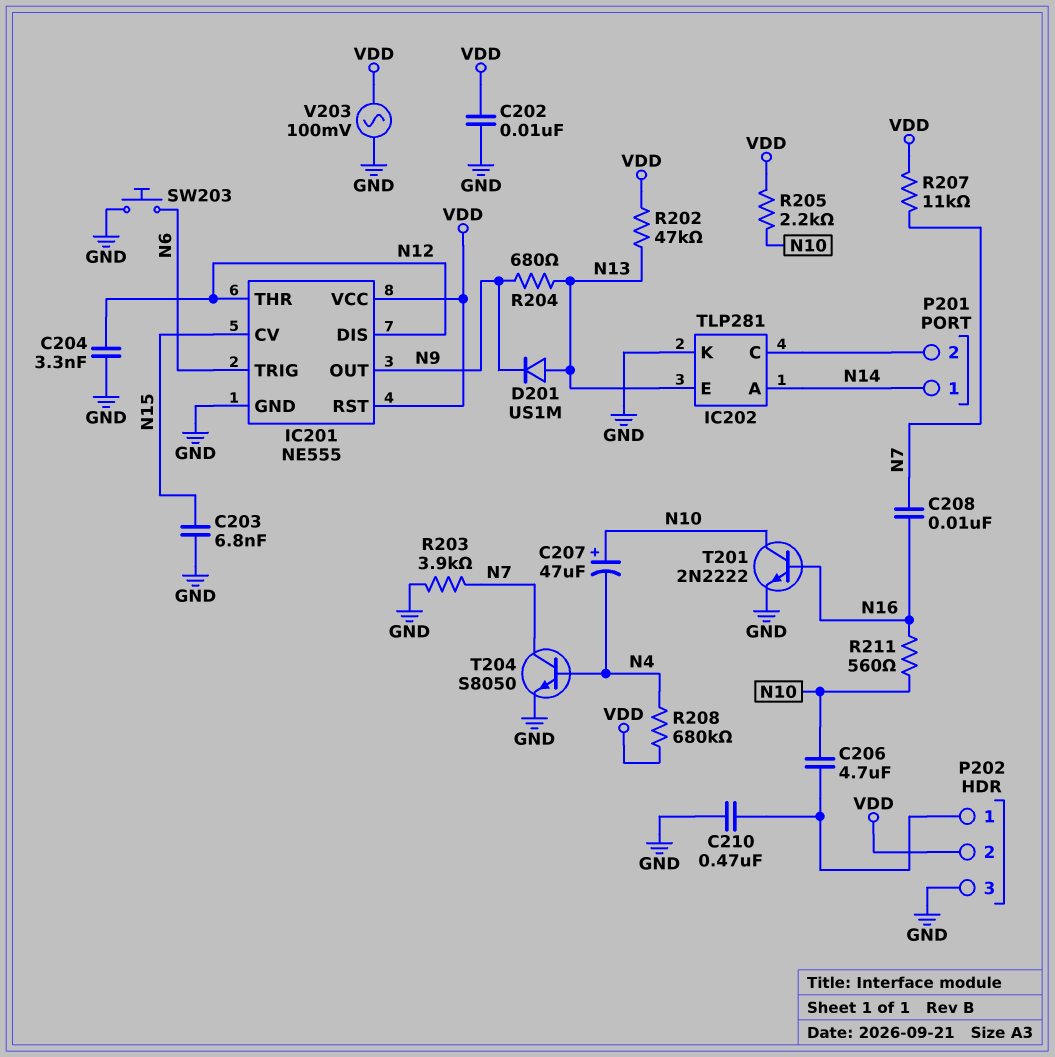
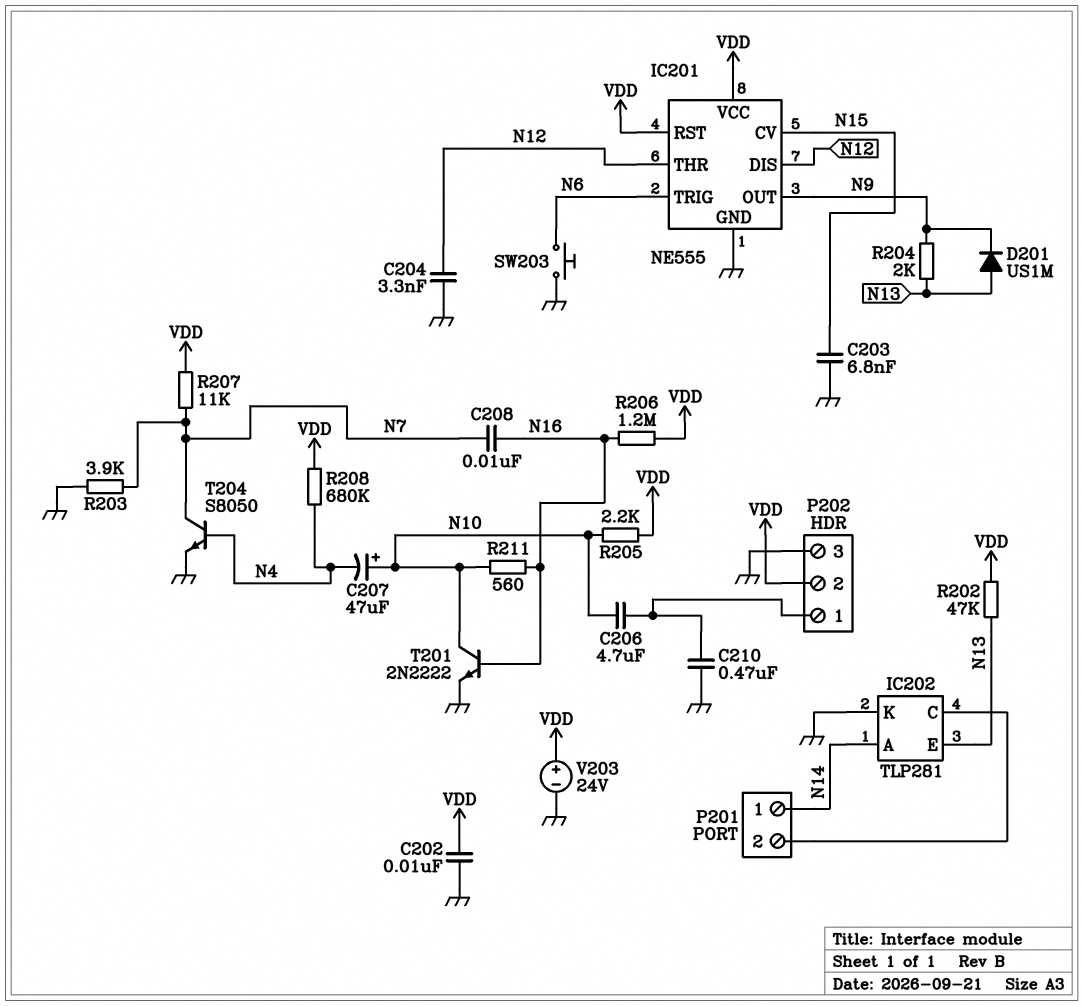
R204: 680 (N9, N13) -> 2k (N9, N13)
R206: none -> 1.2M (N16, VDD)
V203: AC 100mV (GND, VDD) -> 24V (plus VDD, minus GND)

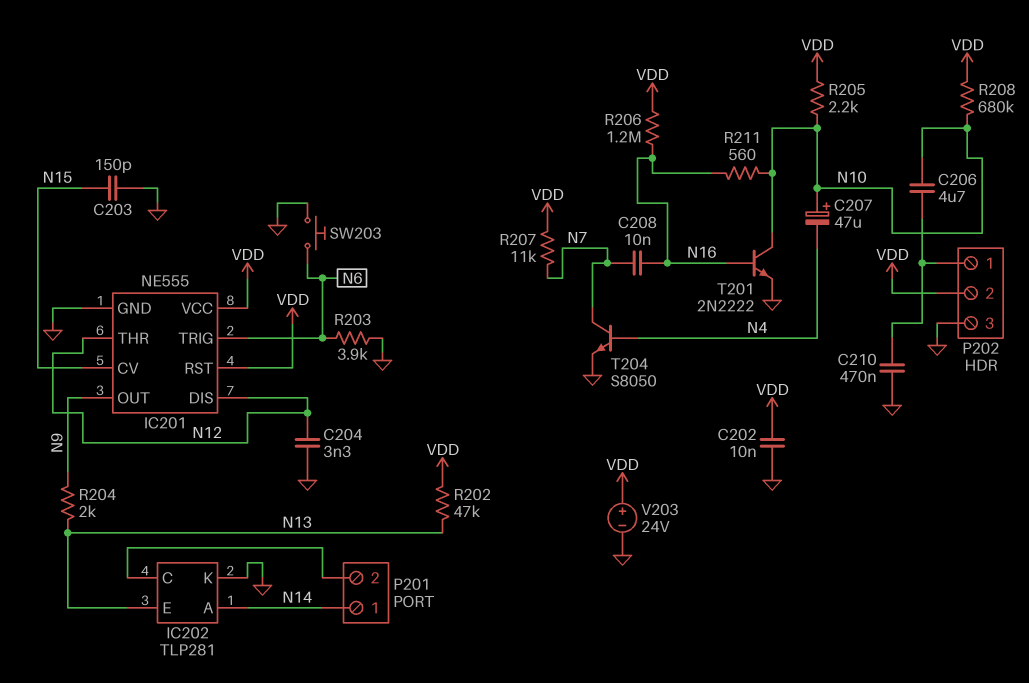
C203: 6.8nF (GND, N15) -> 150pF (GND, N15)
D201: diode US1M (A N13, K N9) -> none
R203: 3.9k (GND, N7) -> 3.9k (GND, N6)
R208: 680k (N4, VDD) -> 680k (N10, VDD)

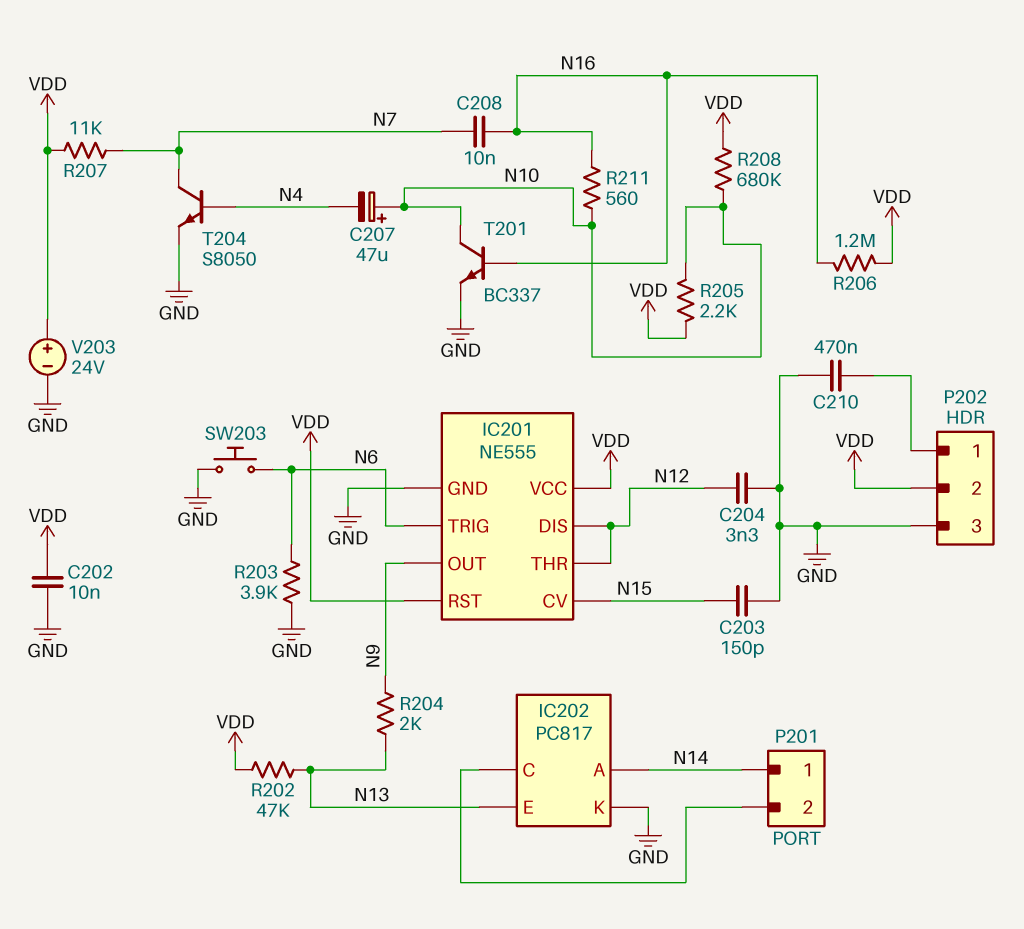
C206: 4.7uF (N10, P202/1) -> none
IC202: TLP281 -> PC817
T201: NPN 2N2222 (B N16, C N10, E GND) -> NPN BC337 (B N16, C N10, E GND)

